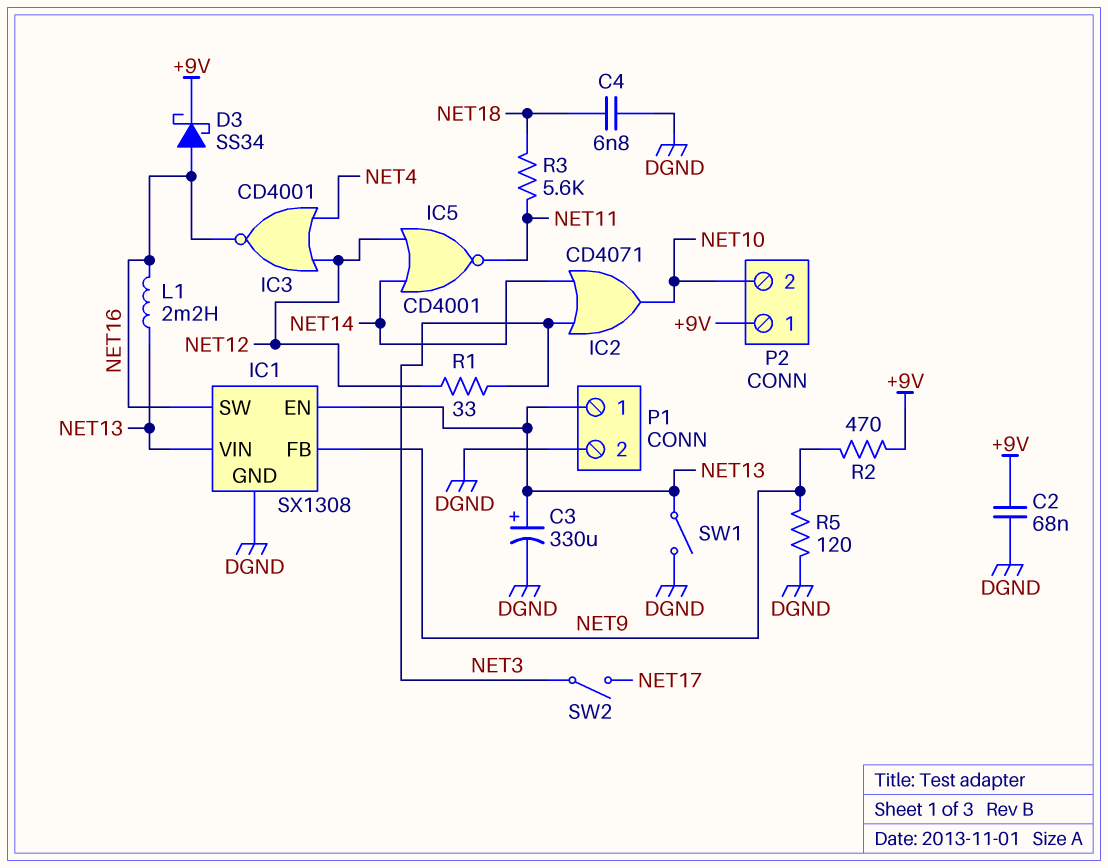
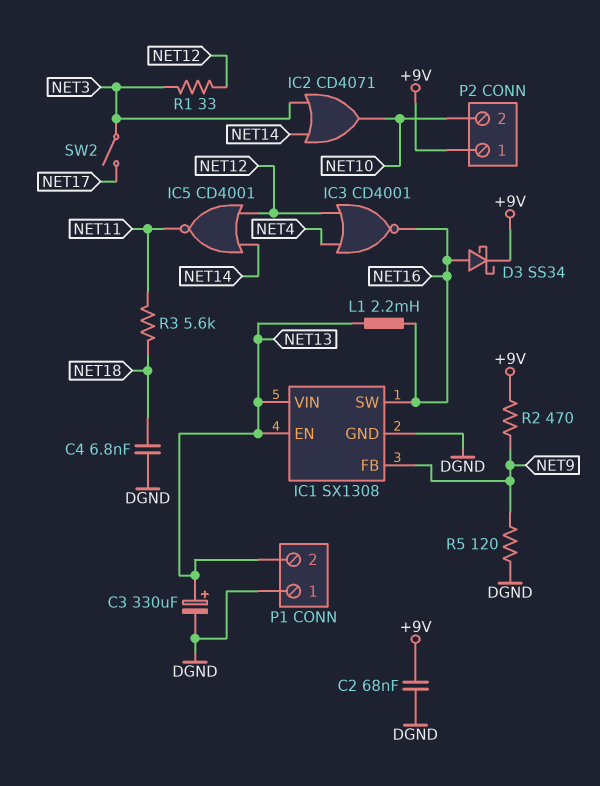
P1 pin 1: NET13 -> DGND
P1 pin 2: DGND -> NET13
SW1: switch (DGND, NET13) -> none

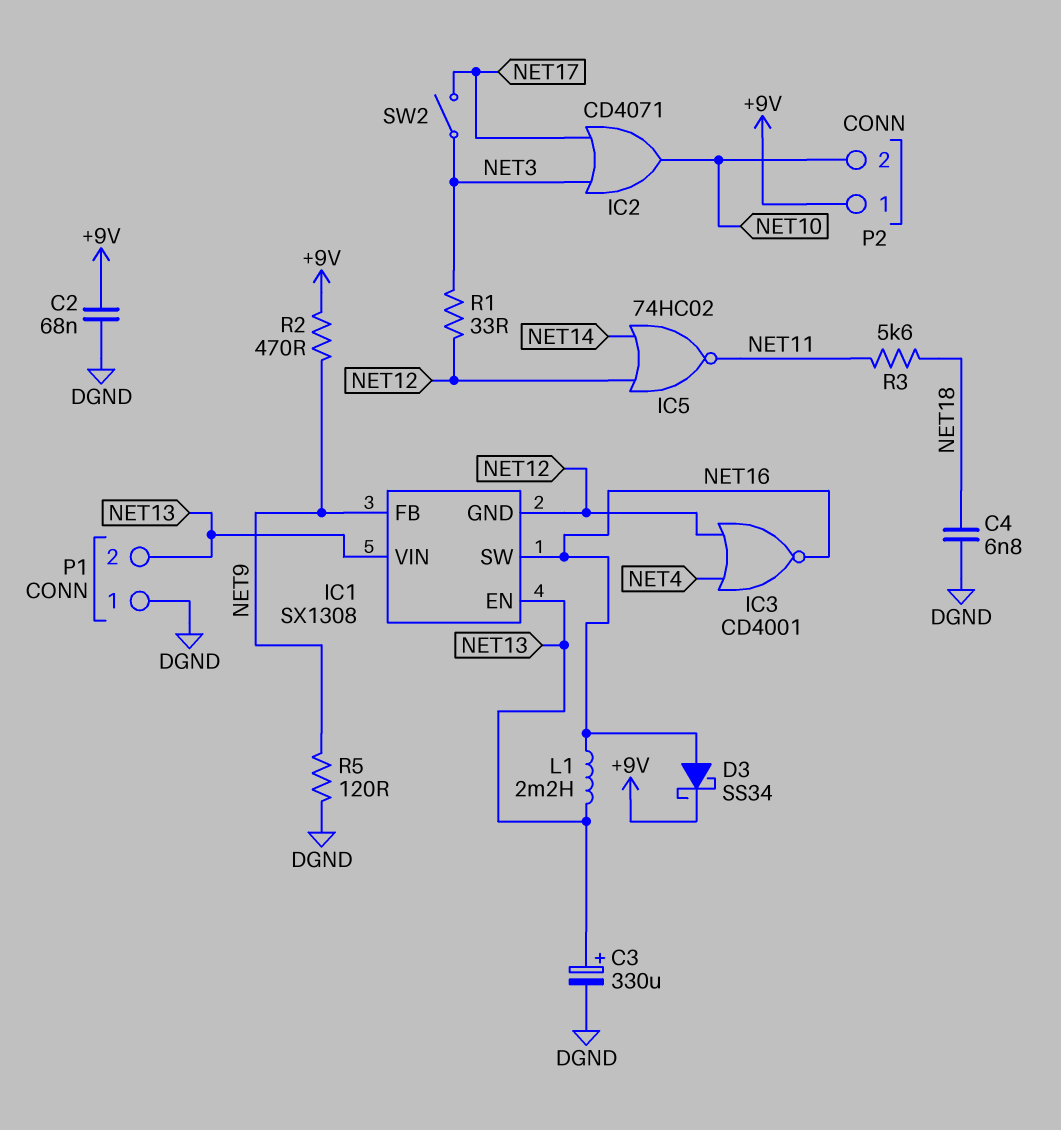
IC1 pin GND: DGND -> NET12
IC2: OR CD4071 (in NET3, in NET14, out NET10) -> OR CD4071 (in NET3, in NET17, out NET10)
IC5: NOR CD4001 (in NET12, in NET14, out NET11) -> NOR 74HC02 (in NET12, in NET14, out NET11)

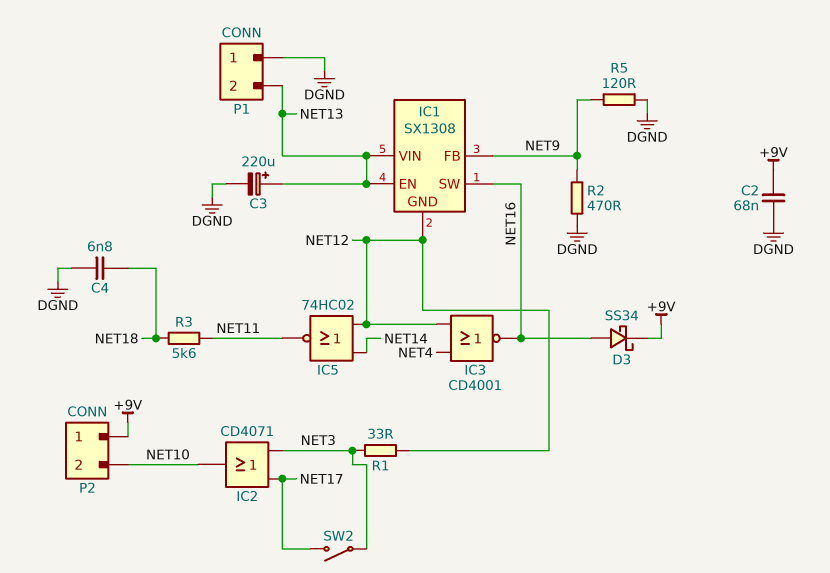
C3: 330uF (plus NET13, minus DGND) -> 220uF (plus NET13, minus DGND)
L1: 2.2mH (NET13, NET16) -> none
R2: 470 (+9V, NET9) -> 470 (DGND, NET9)

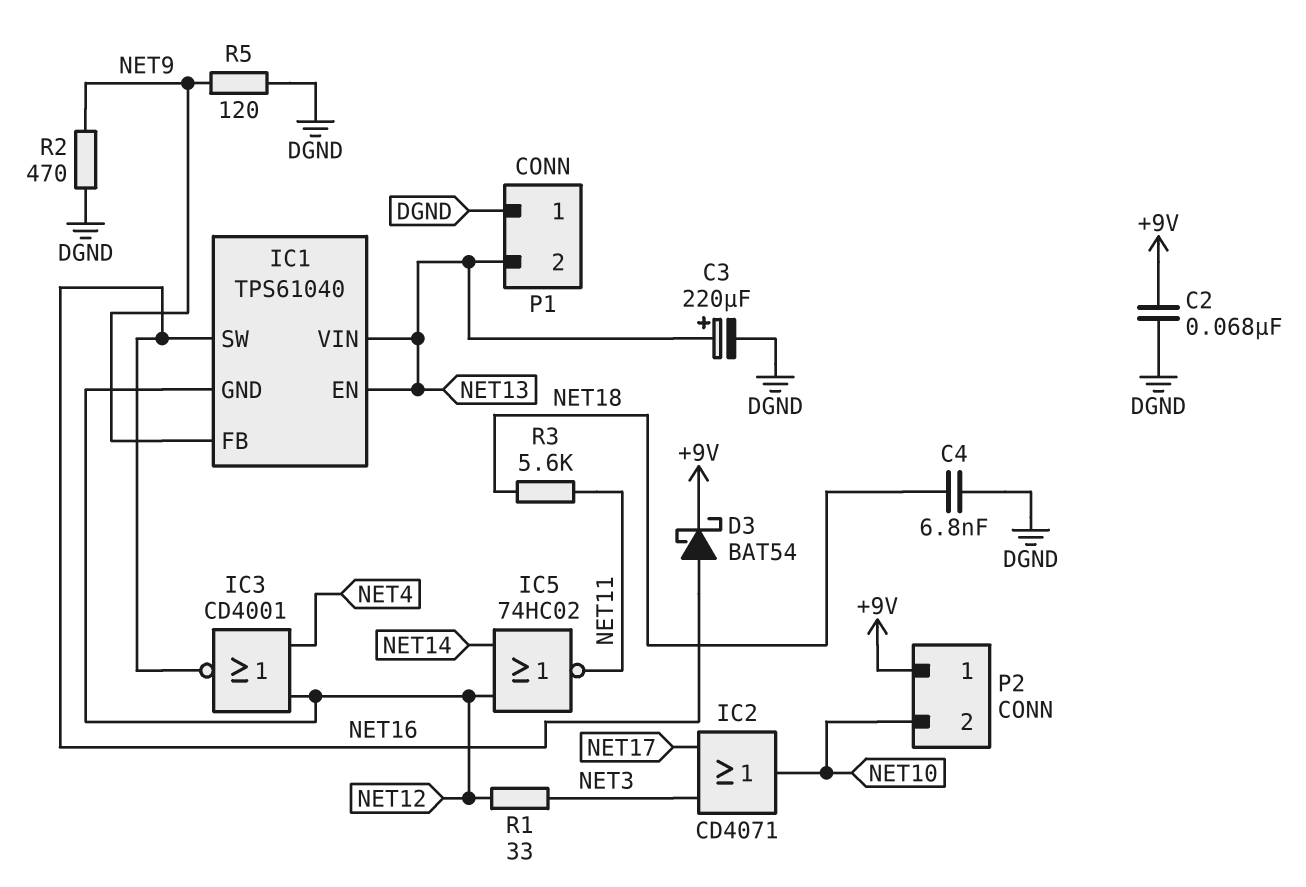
D3: schottky SS34 (A NET16, K +9V) -> schottky BAT54 (A NET16, K +9V)
IC1: SX1308 -> TPS61040
SW2: switch (NET3, NET17) -> none

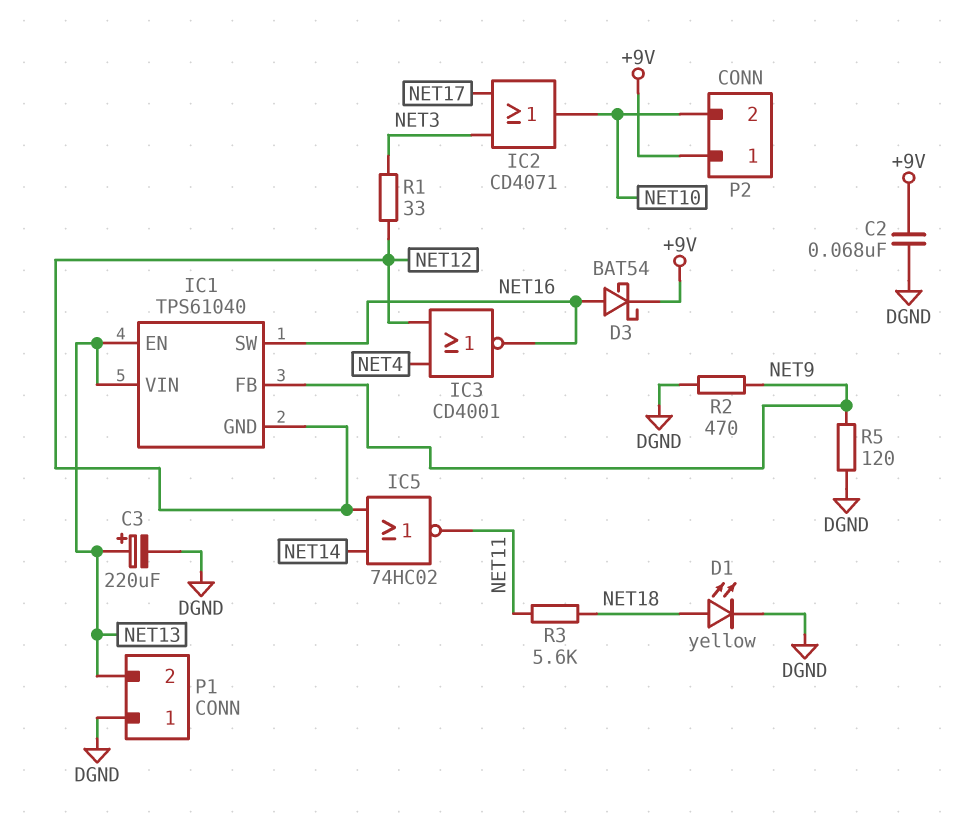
C4: 6.8nF (DGND, NET18) -> none
D1: none -> LED yellow (A NET18, K DGND)

